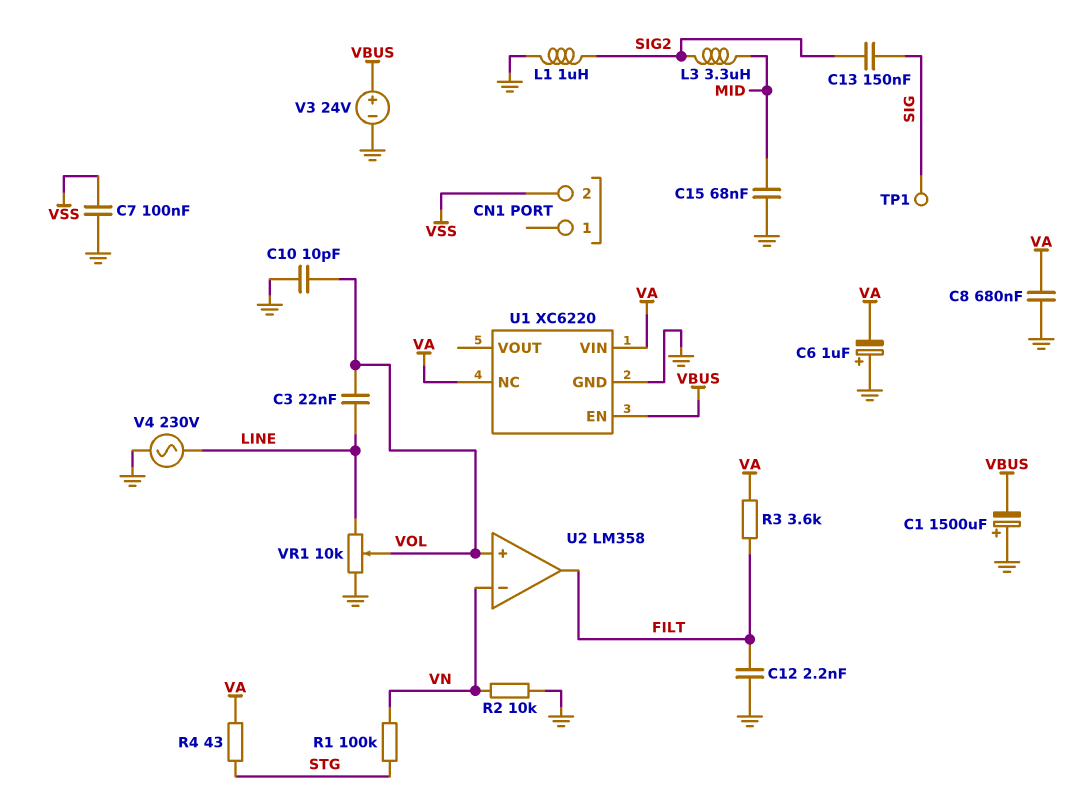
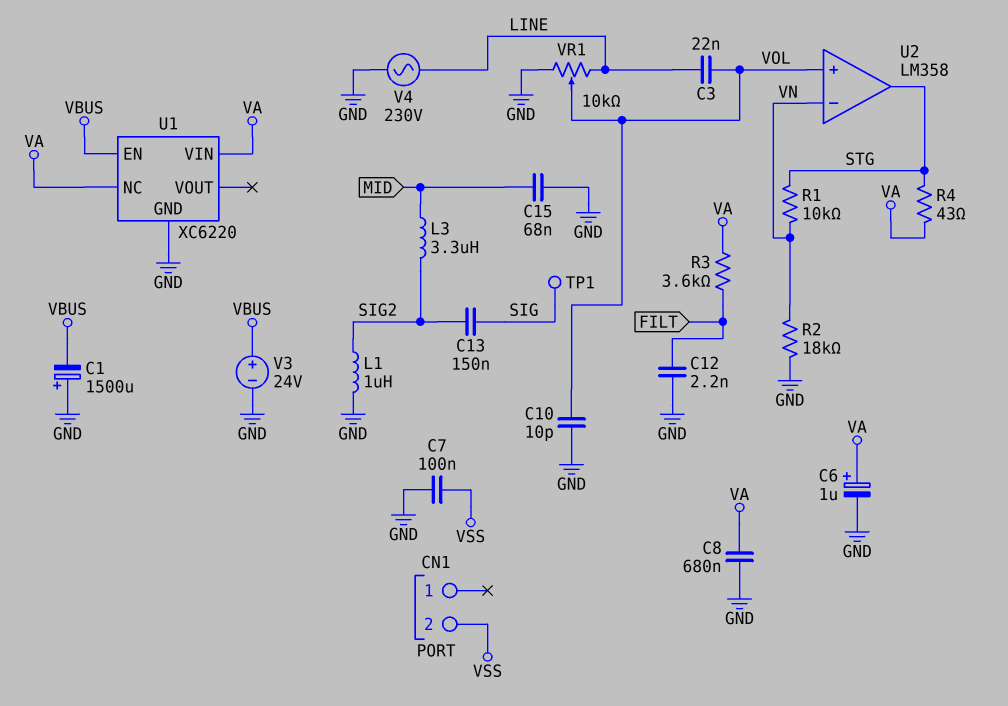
C6: 1uF (plus GND, minus VA) -> 1uF (plus VA, minus GND)
R1: 100k (STG, VN) -> 10k (STG, VN)
R2: 10k (GND, VN) -> 18k (GND, VN)
U2 pin out: FILT -> STG

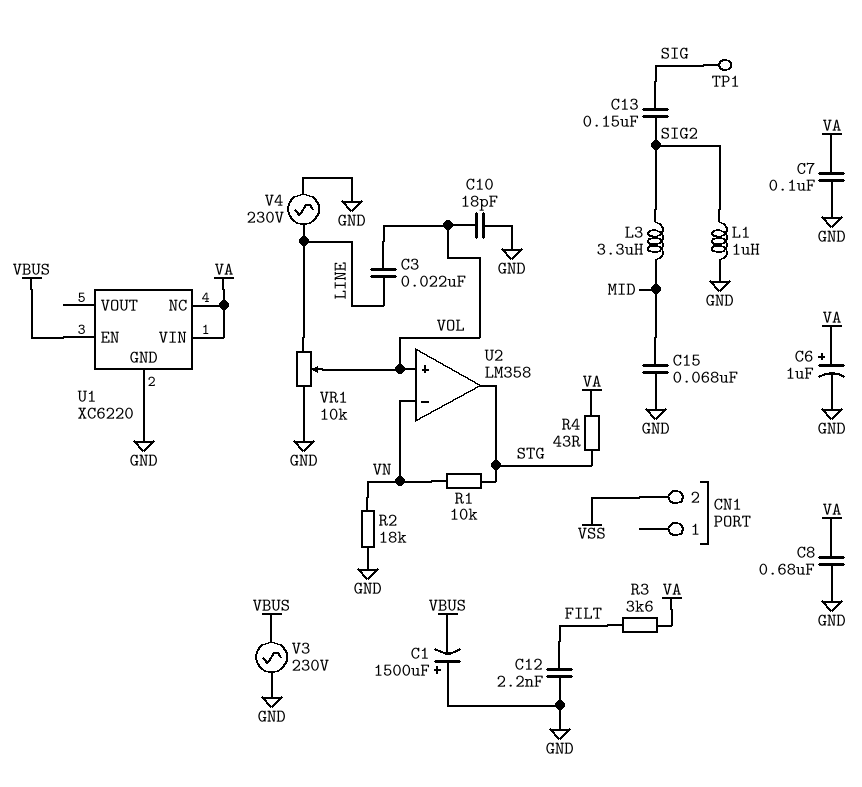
C7: 100nF (GND, VSS) -> 100nF (GND, VA)
C10: 10pF (GND, VOL) -> 18pF (GND, VOL)
V3: 24V (plus VBUS, minus GND) -> AC 230V (GND, VBUS)

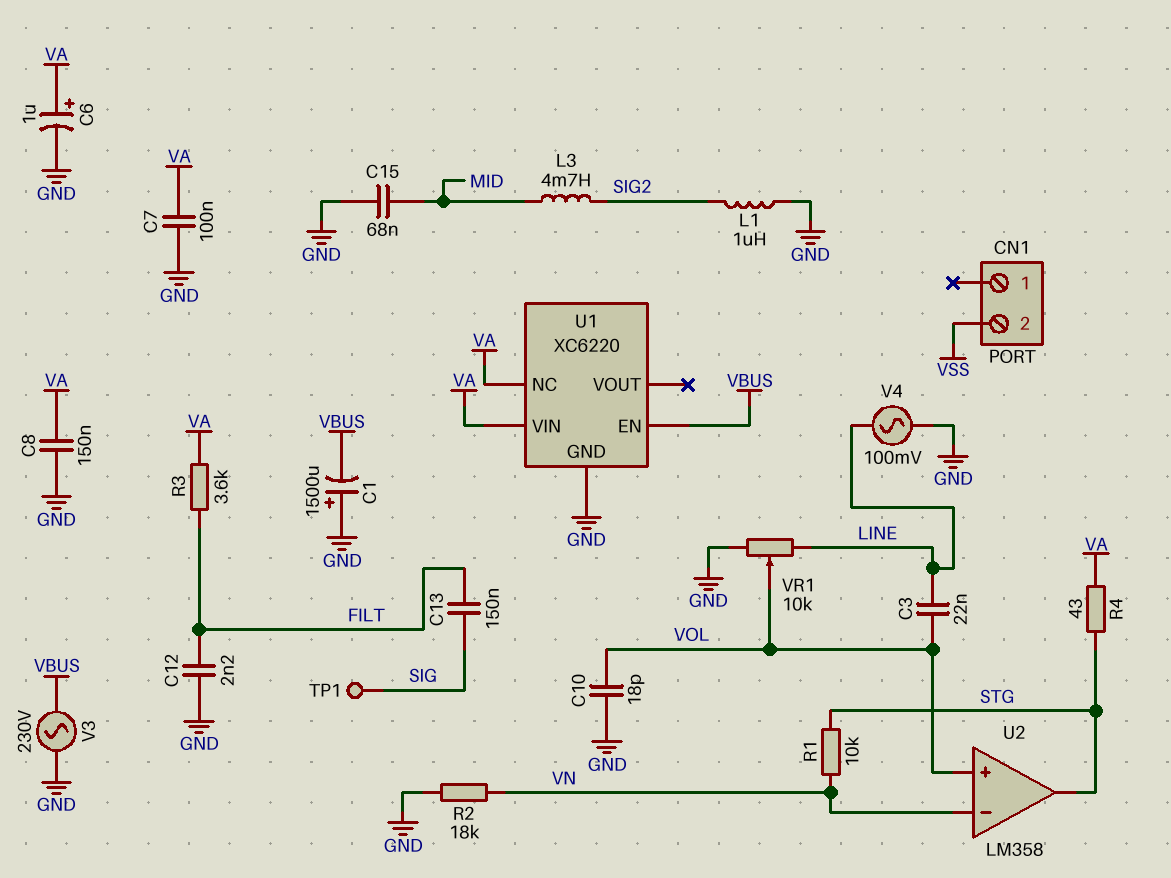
C8: 680nF (GND, VA) -> 150nF (GND, VA)
C13: 150nF (SIG, SIG2) -> 150nF (FILT, SIG)
L3: 3.3uH (MID, SIG2) -> 4.7mH (MID, SIG2)
V4: AC 230V (GND, LINE) -> AC 100mV (GND, LINE)

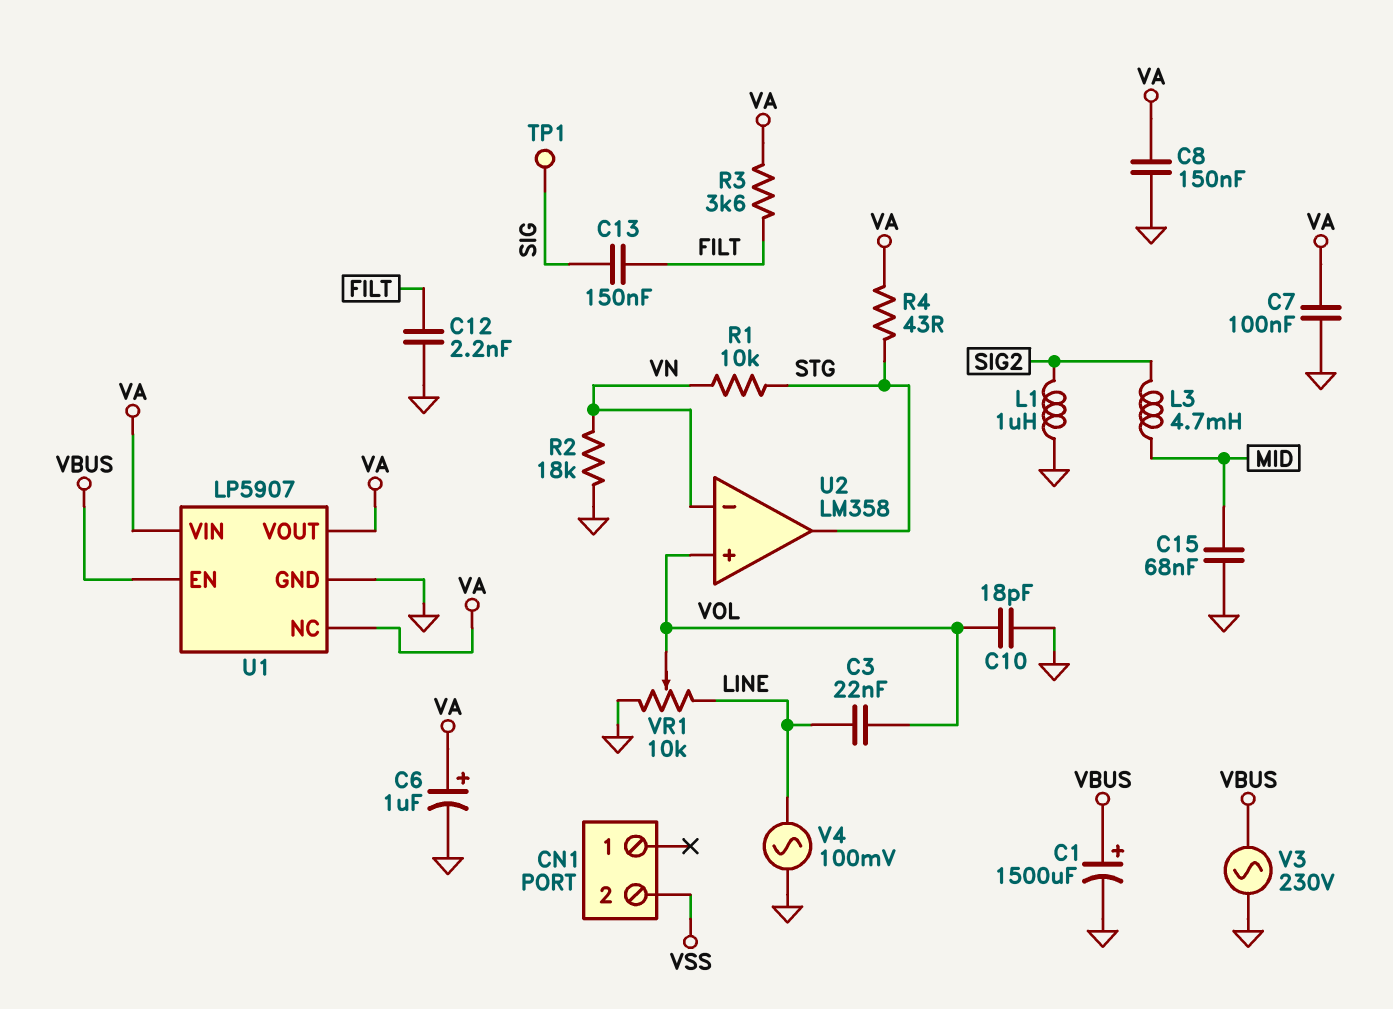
C1: 1500uF (plus GND, minus VBUS) -> 1500uF (plus VBUS, minus GND)
U1: XC6220 -> LP5907
U1 pin VOUT: none -> VA

